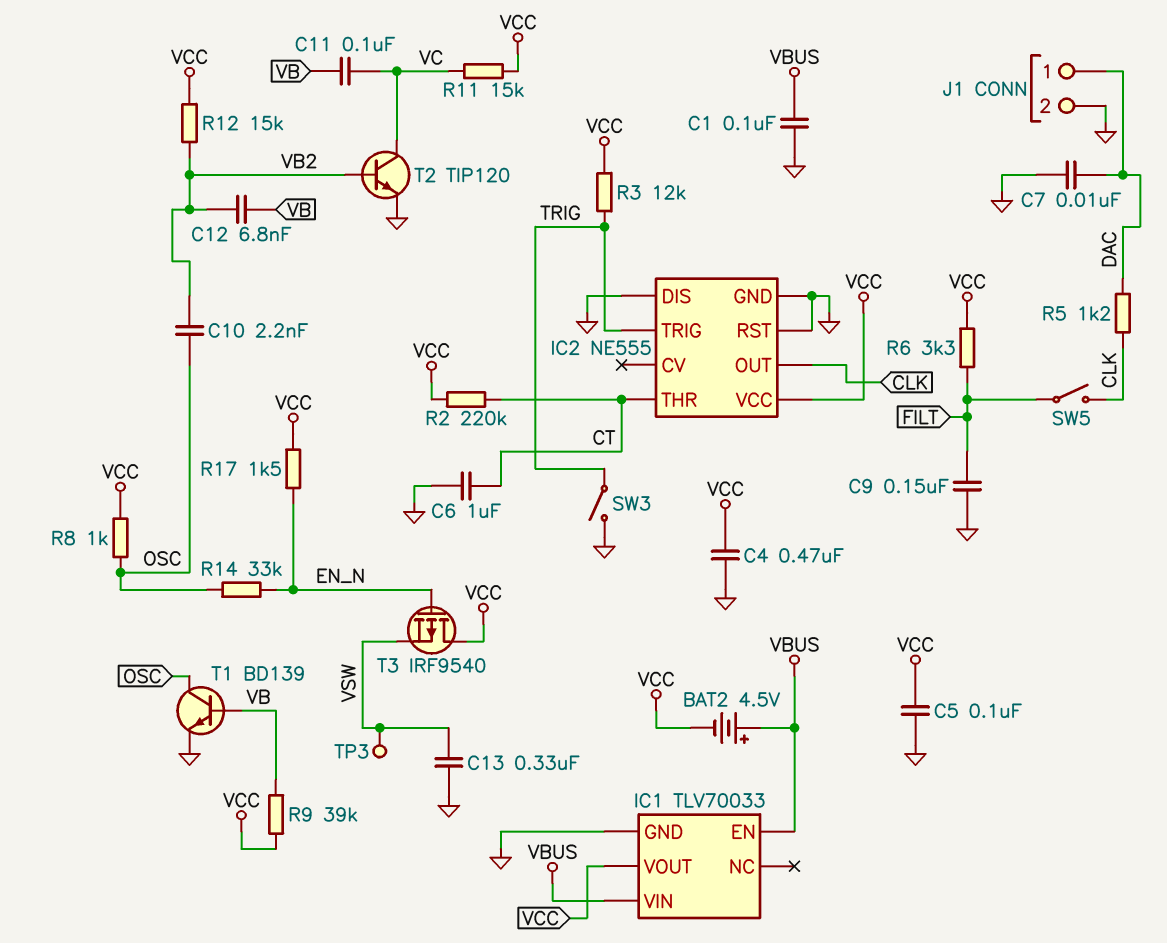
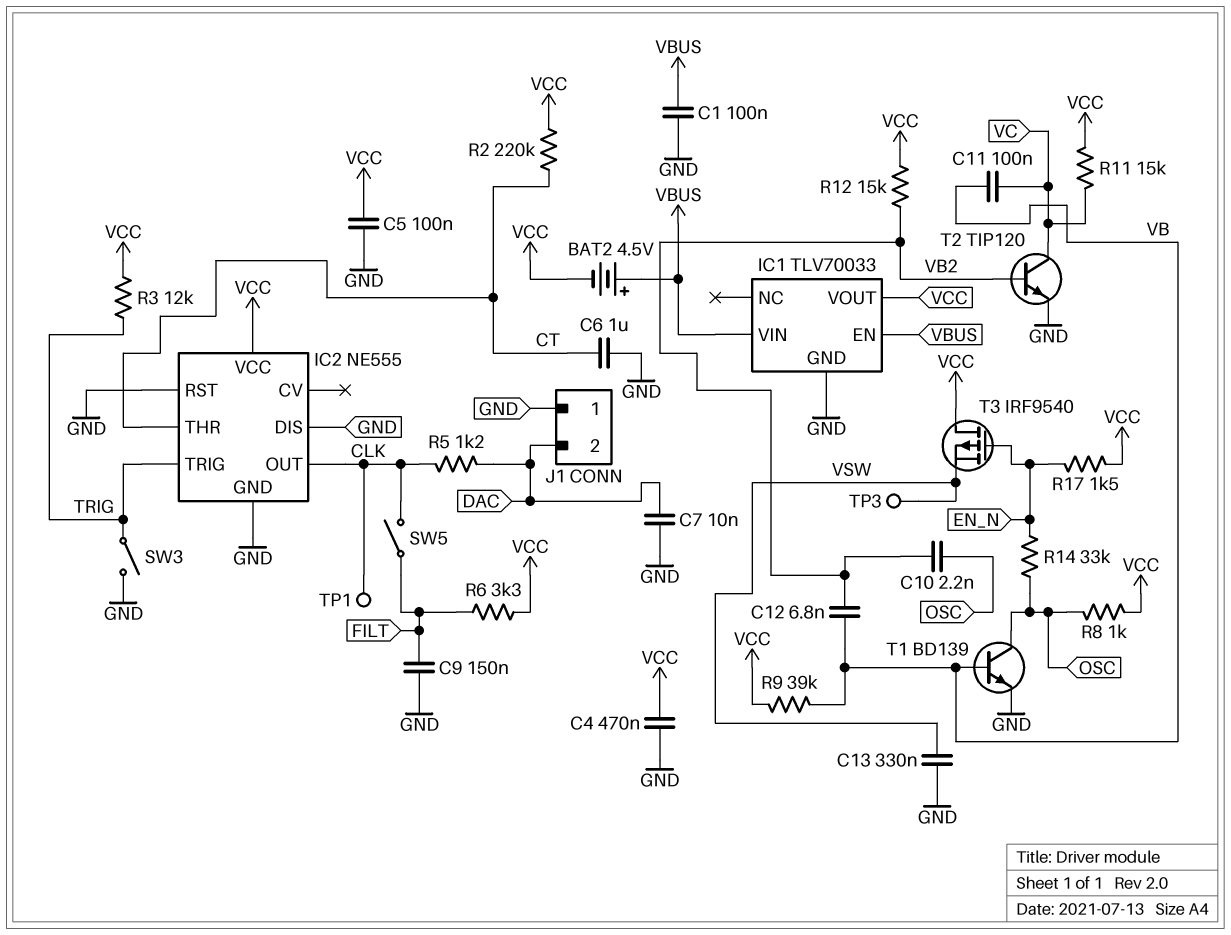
J1 pin 1: DAC -> GND
J1 pin 2: GND -> DAC
TP1: none -> test point (CLK)

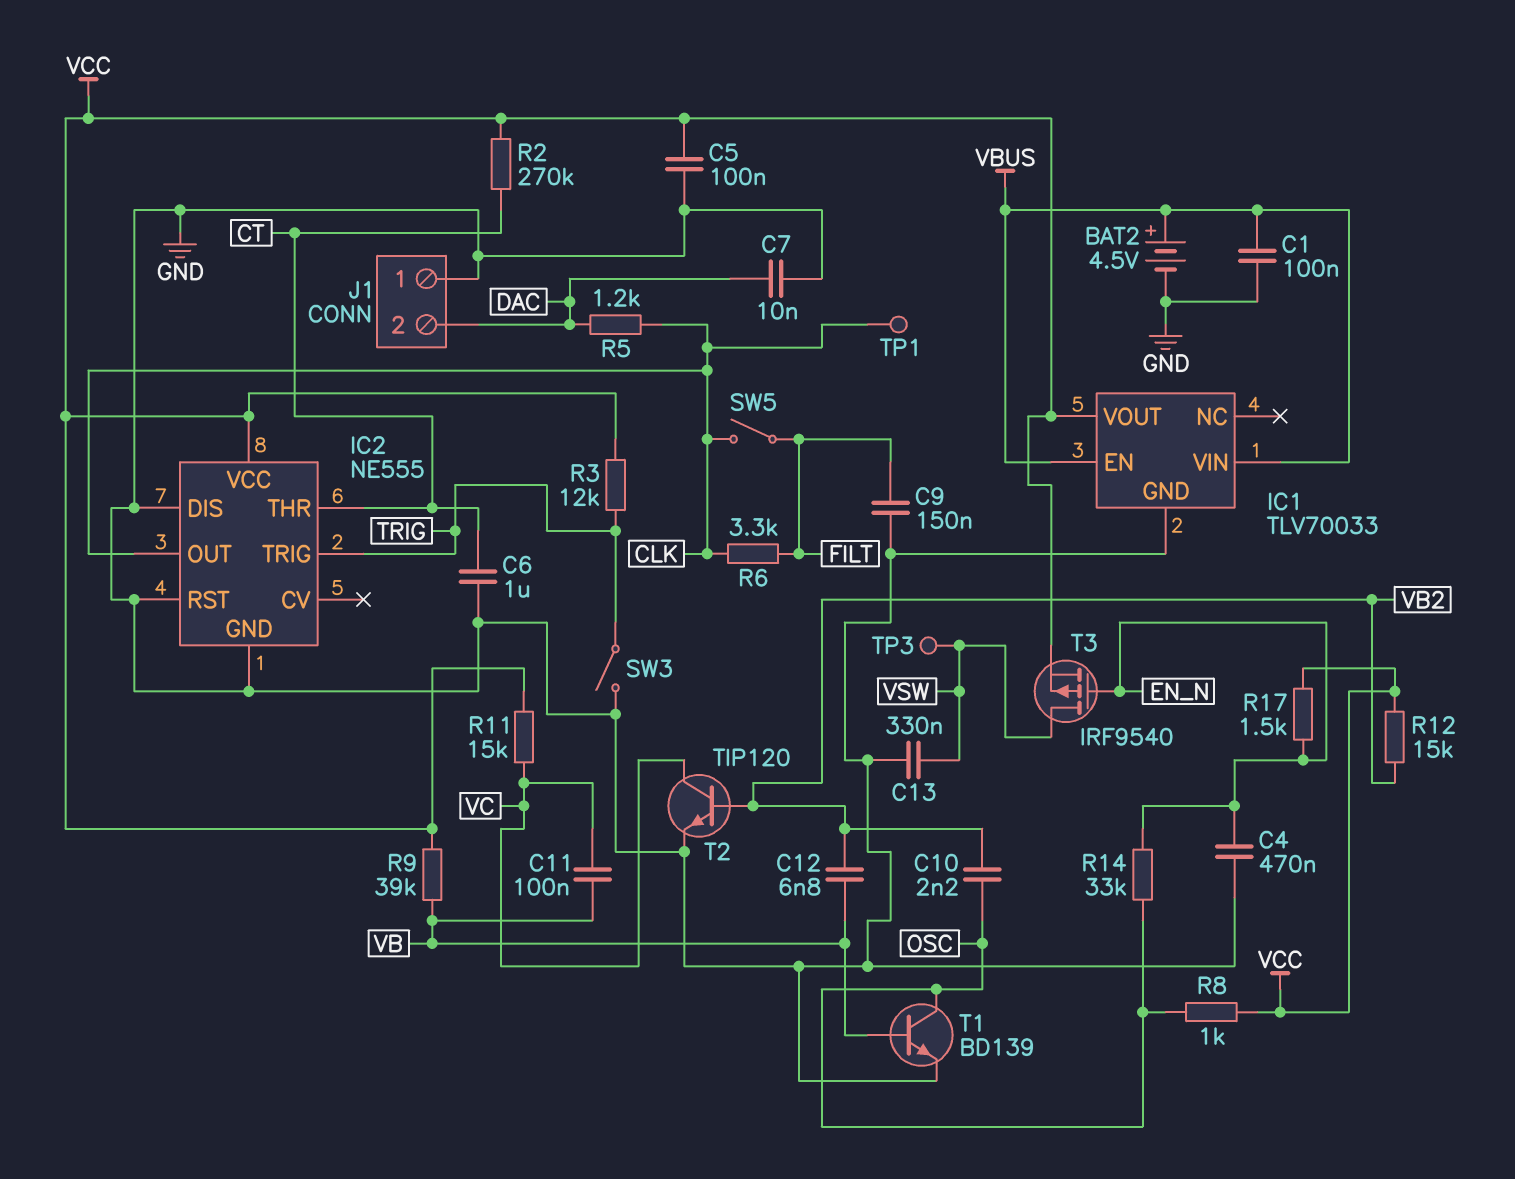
BAT2: 4.5V (plus VBUS, minus VCC) -> 4.5V (plus VBUS, minus GND)
C4: 470nF (GND, VCC) -> 470nF (EN_N, GND)
R2: 220k (CT, VCC) -> 270k (CT, VCC)
R6: 3.3k (FILT, VCC) -> 3.3k (CLK, FILT)
T3: PMOS IRF9540 (G EN_N, D VCC, S VSW) -> PMOS IRF9540 (G EN_N, D VSW, S VCC)

